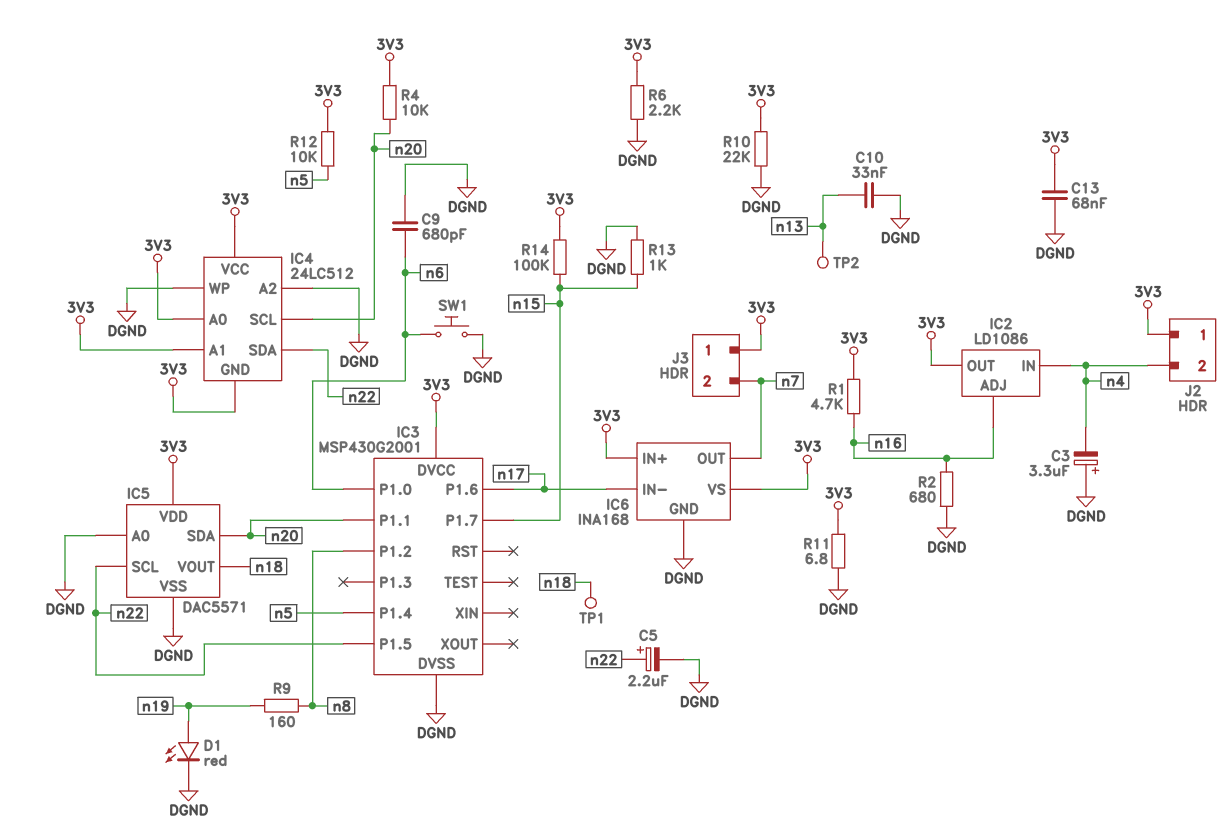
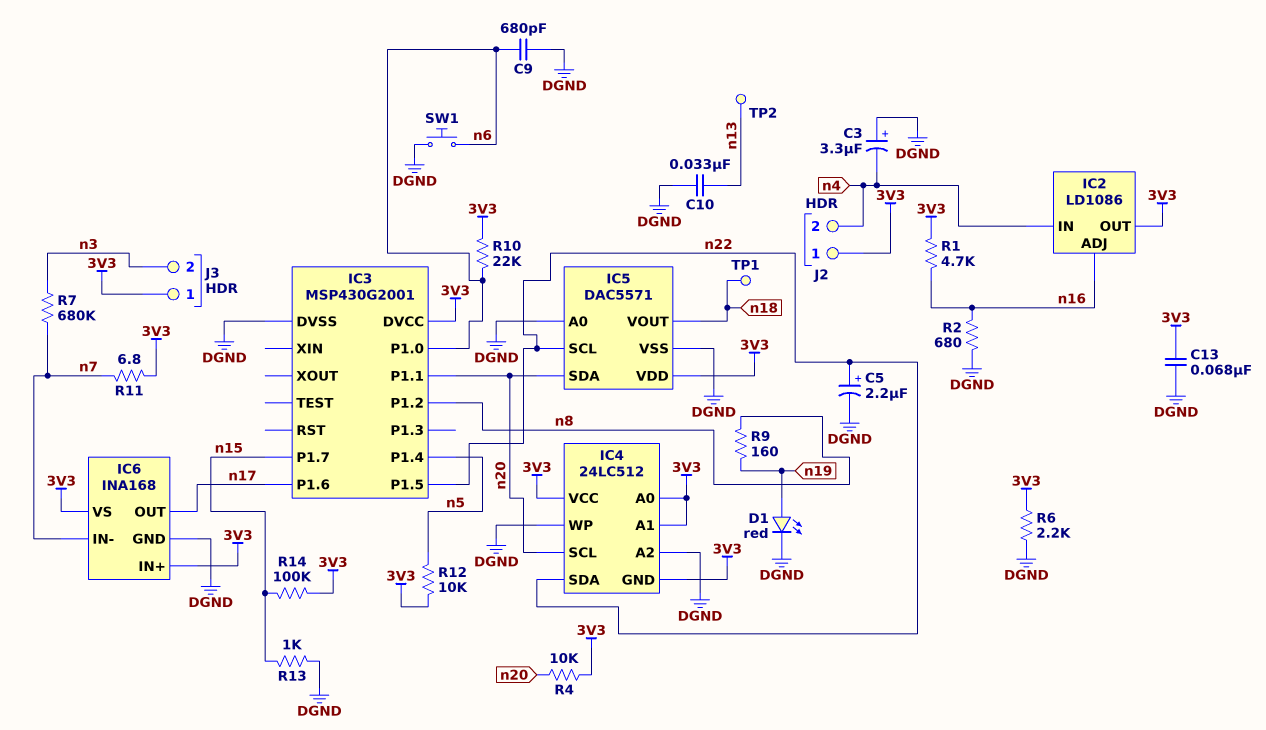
IC6 pin IN-: n17 -> n7
IC6 pin OUT: n7 -> n17
J3 pin 2: n7 -> n3
R7: none -> 680k (n3, n7)
R10: 22k (3V3, DGND) -> 22k (3V3, n6)
R11: 6.8 (3V3, DGND) -> 6.8 (3V3, n7)

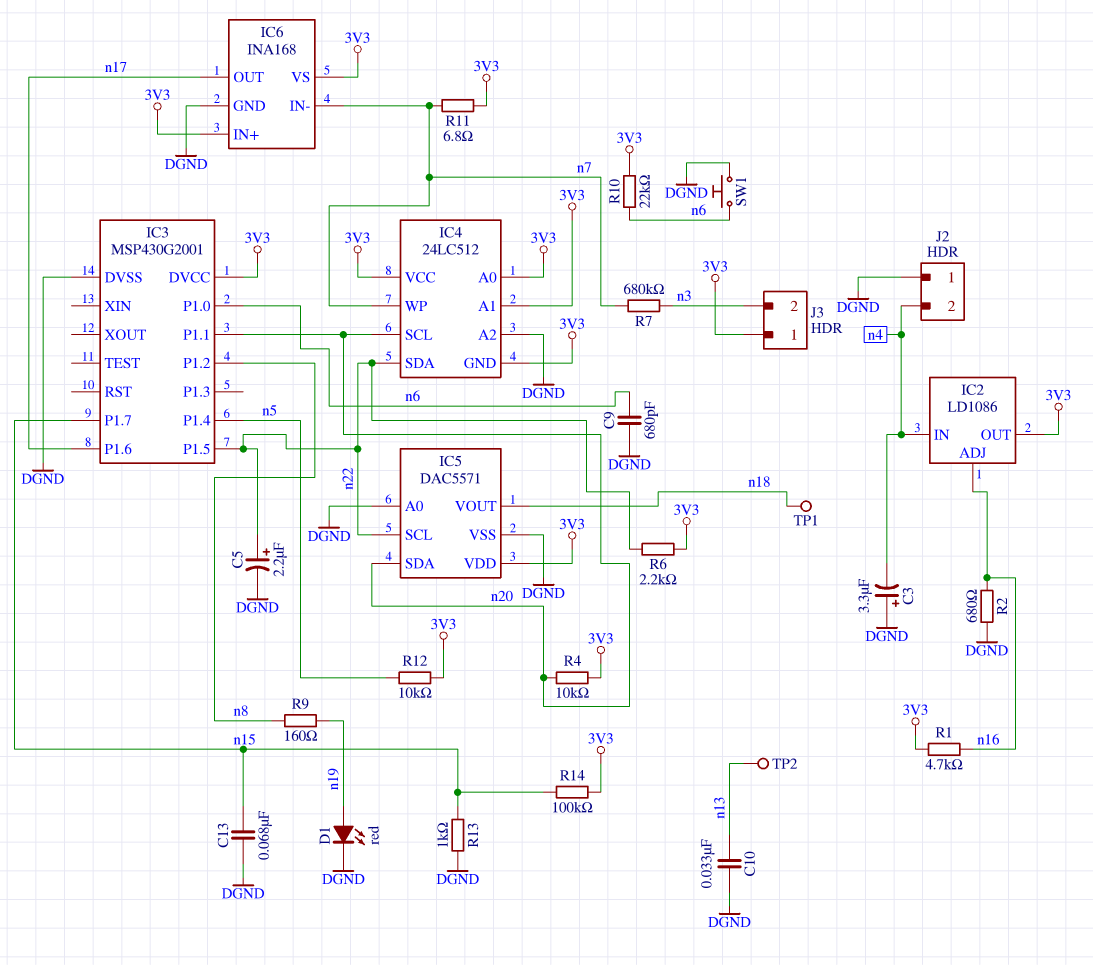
C13: 68nF (3V3, DGND) -> 68nF (DGND, n15)
IC4 pin WP: DGND -> n7
J2 pin 1: 3V3 -> DGND
R6: 2.2k (3V3, DGND) -> 2.2k (3V3, n22)

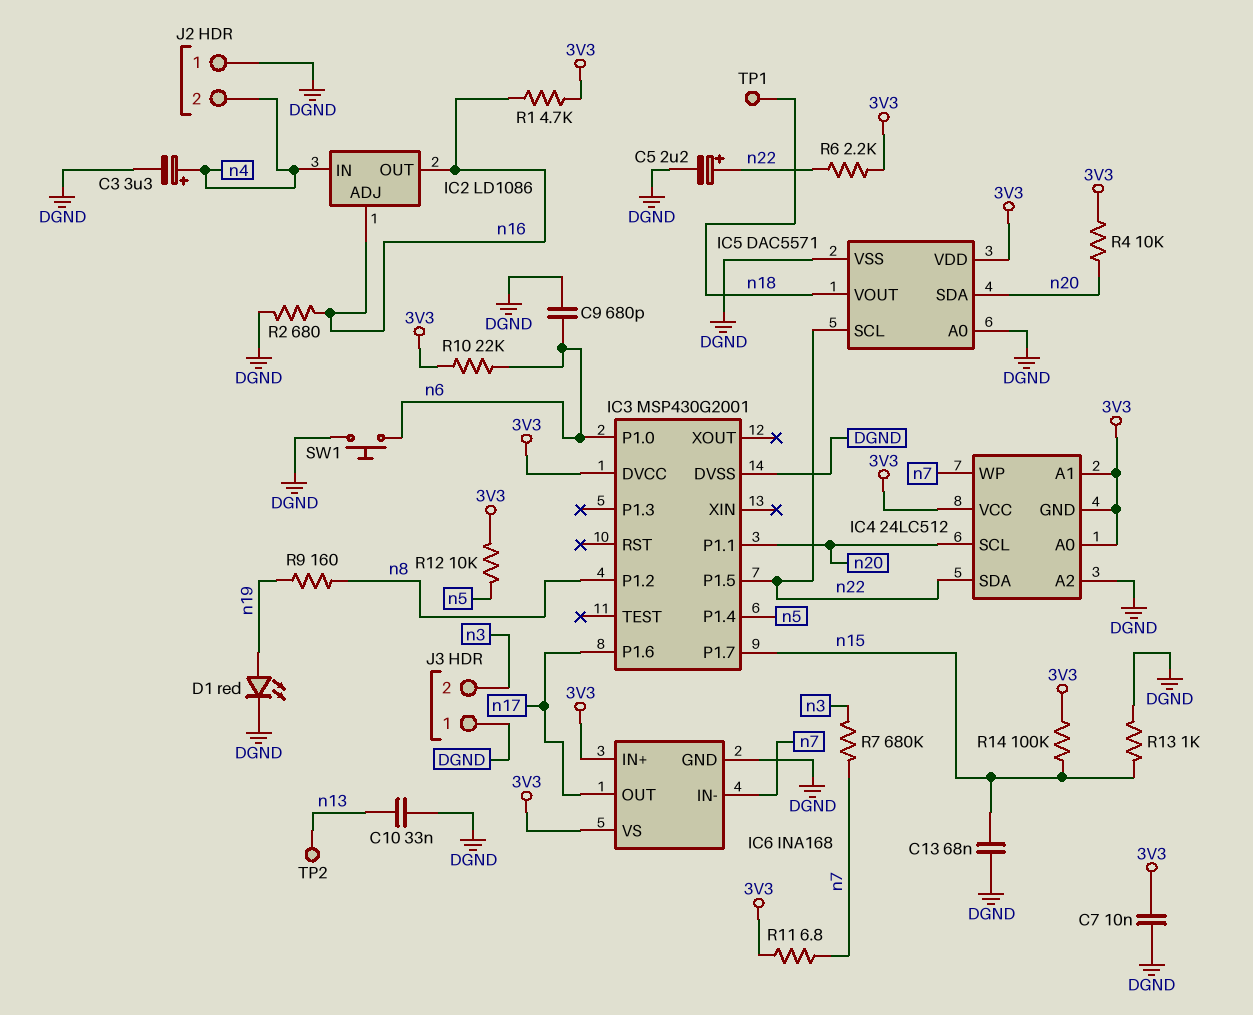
C3: 3.3uF (plus DGND, minus n4) -> 3.3uF (plus n4, minus DGND)
C7: none -> 10nF (3V3, DGND)
IC2 pin OUT: 3V3 -> n16
J3 pin 1: 3V3 -> DGND

